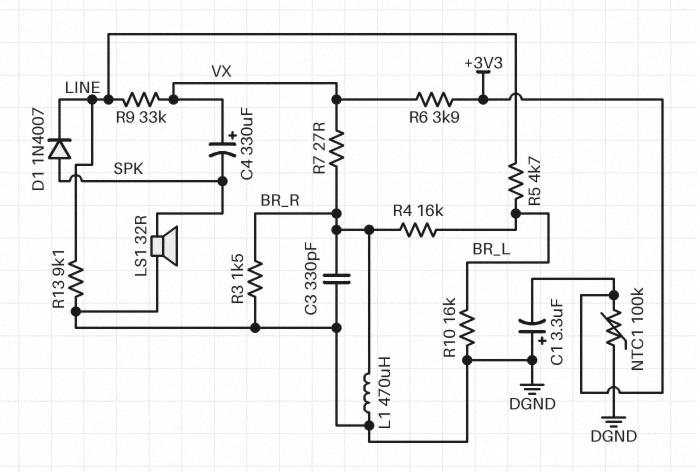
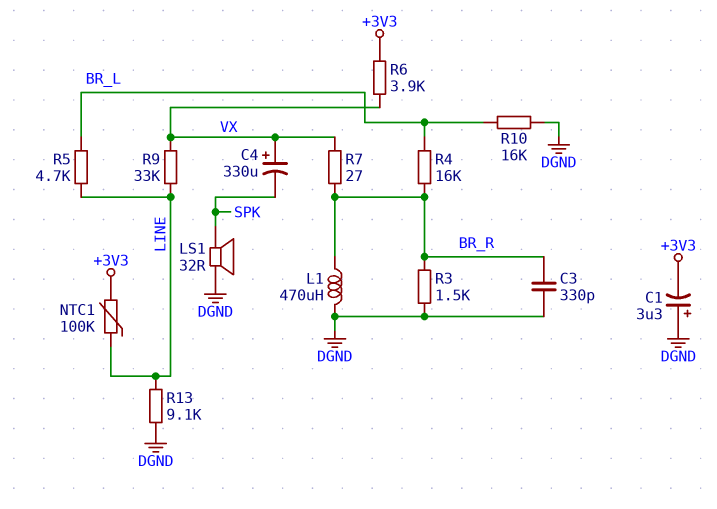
D1: diode 1N4007 (A SPK, K LINE) -> none
NTC1: 100k (+3V3, DGND) -> 100k (+3V3, LINE)

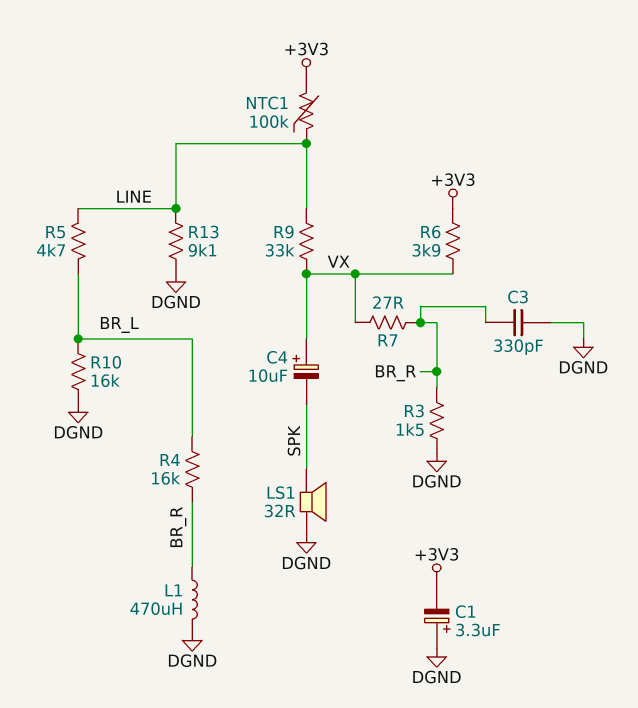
C4: 330uF (plus VX, minus SPK) -> 10uF (plus VX, minus SPK)

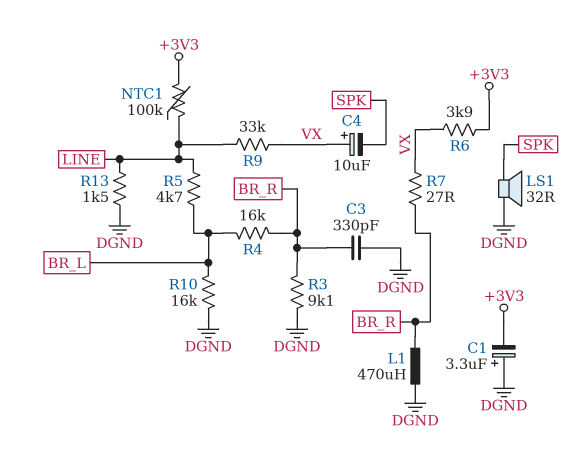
R3: 1.5k (BR_R, DGND) -> 9.1k (BR_R, DGND)
R13: 9.1k (DGND, LINE) -> 1.5k (DGND, LINE)

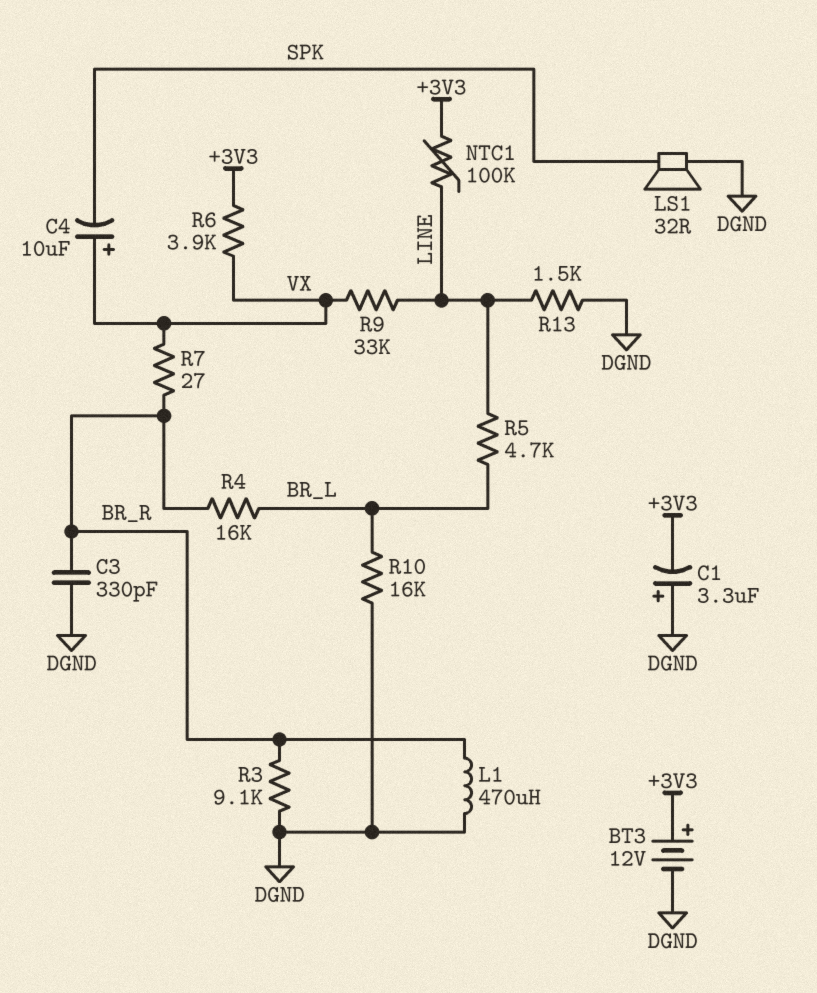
BT3: none -> 12V (plus +3V3, minus DGND)

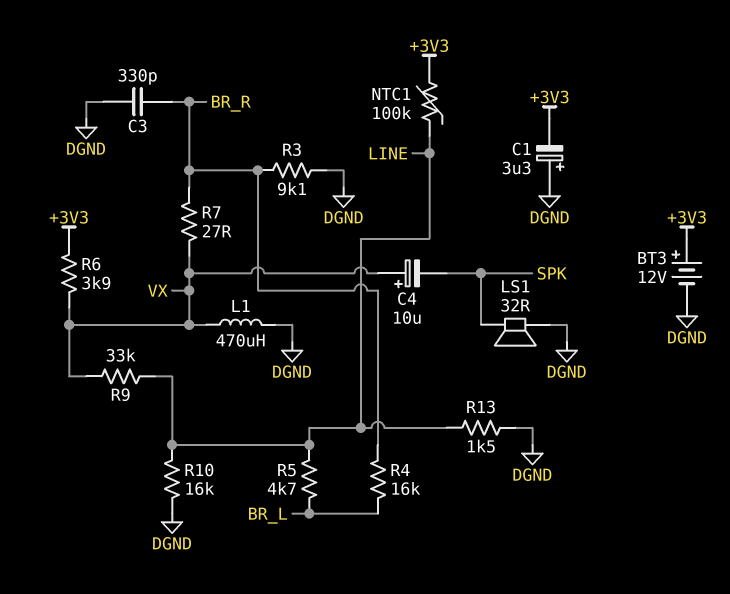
L1: 470uH (BR_R, DGND) -> 470uH (DGND, VX)
R10: 16k (BR_L, DGND) -> 16k (DGND, LINE)

